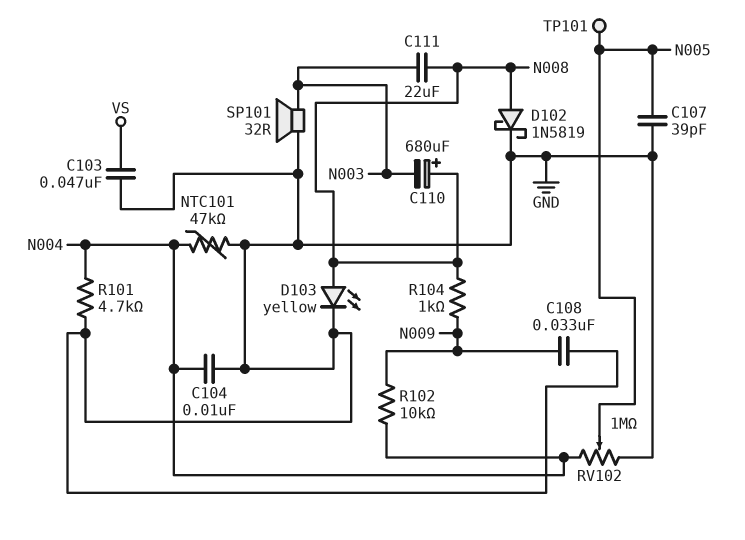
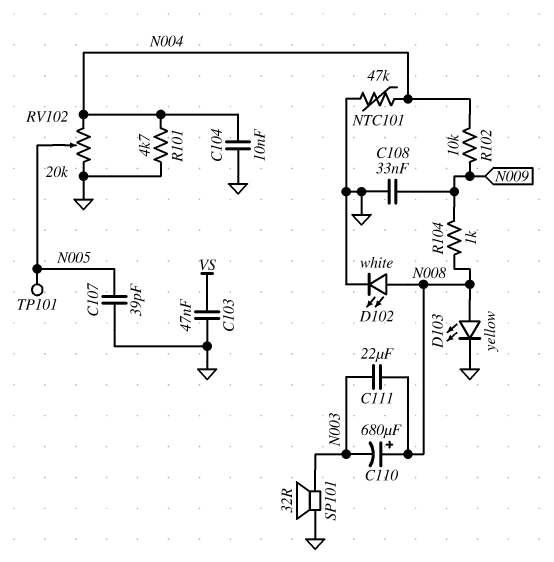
D102: schottky 1N5819 (A N008, K GND) -> LED white (A N008, K GND)
RV102: 1M (GND, N004, wiper N005) -> 20k (GND, N004, wiper N005)

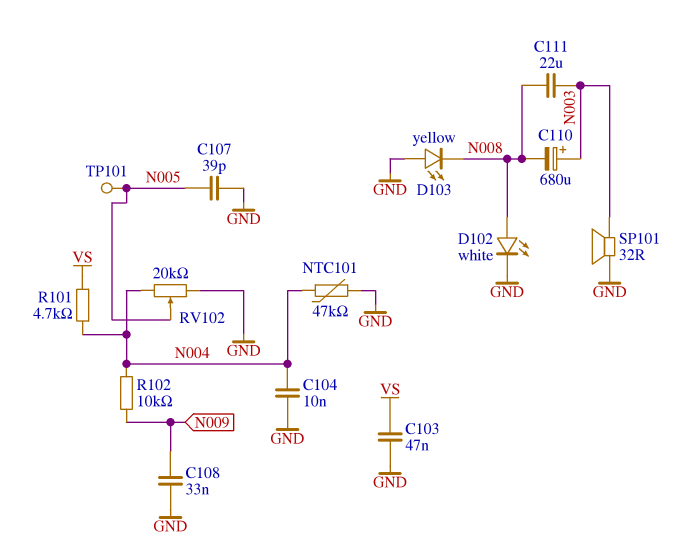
C110: 680uF (plus N008, minus N003) -> 680uF (plus N003, minus N008)
D103: LED yellow (A N008, K GND) -> LED yellow (A GND, K N008)
R101: 4.7k (GND, N004) -> 4.7k (N004, VS)
R104: 1k (N008, N009) -> none

